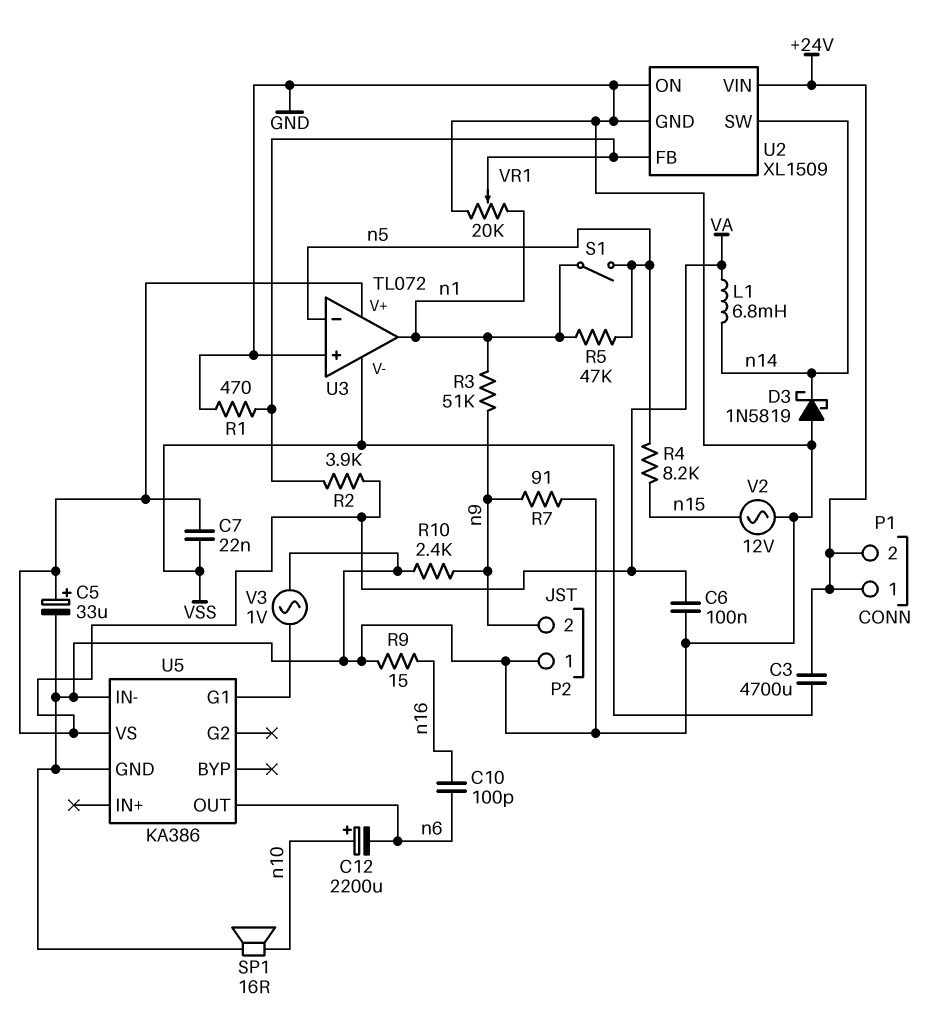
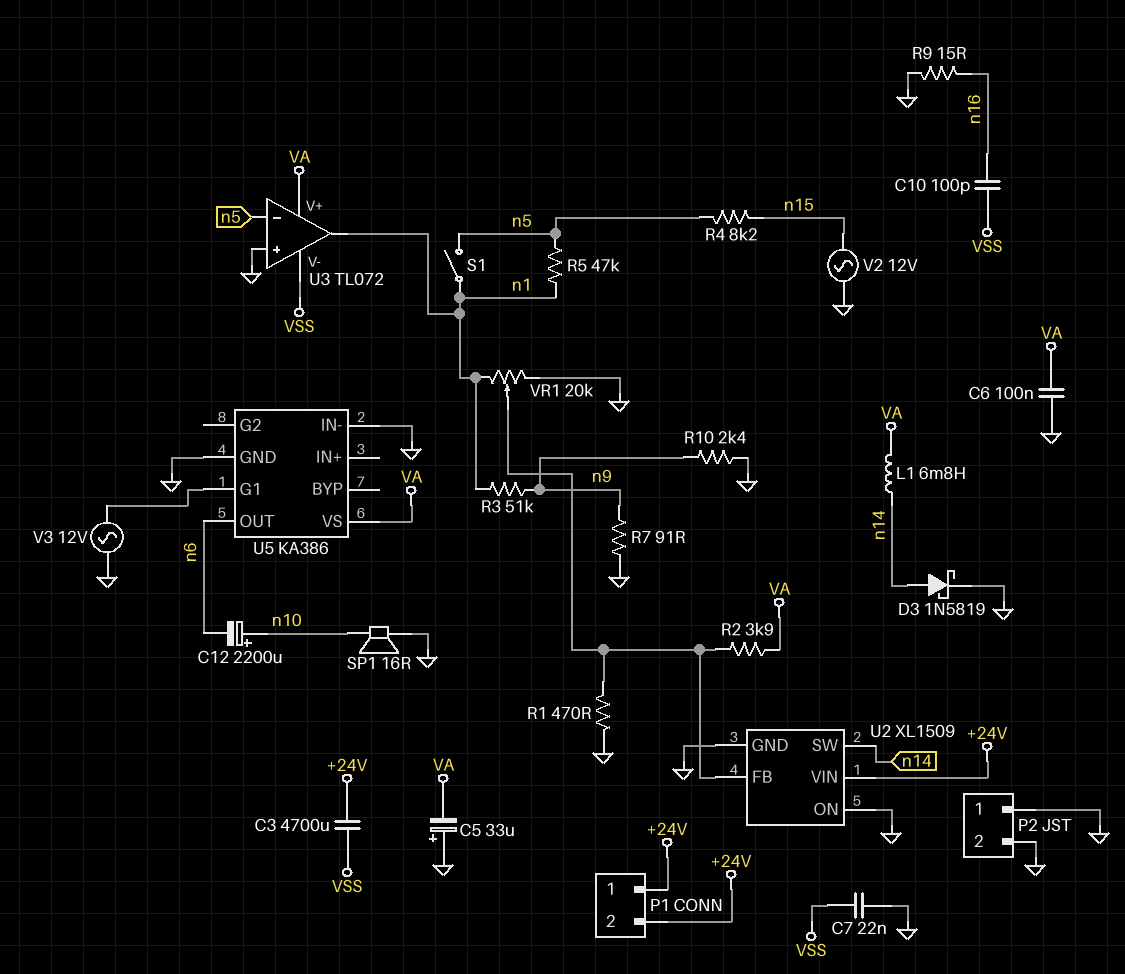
C5: 33uF (plus VA, minus GND) -> 33uF (plus GND, minus VA)
C7: 22nF (VA, VSS) -> 22nF (GND, VSS)
C10: 100pF (n6, n16) -> 100pF (VSS, n16)
D3: schottky 1N5819 (A GND, K n14) -> schottky 1N5819 (A n14, K GND)
P2 pin 2: n9 -> GND
V3: AC 1V (GND, U5/G1) -> AC 12V (GND, U5/G1)

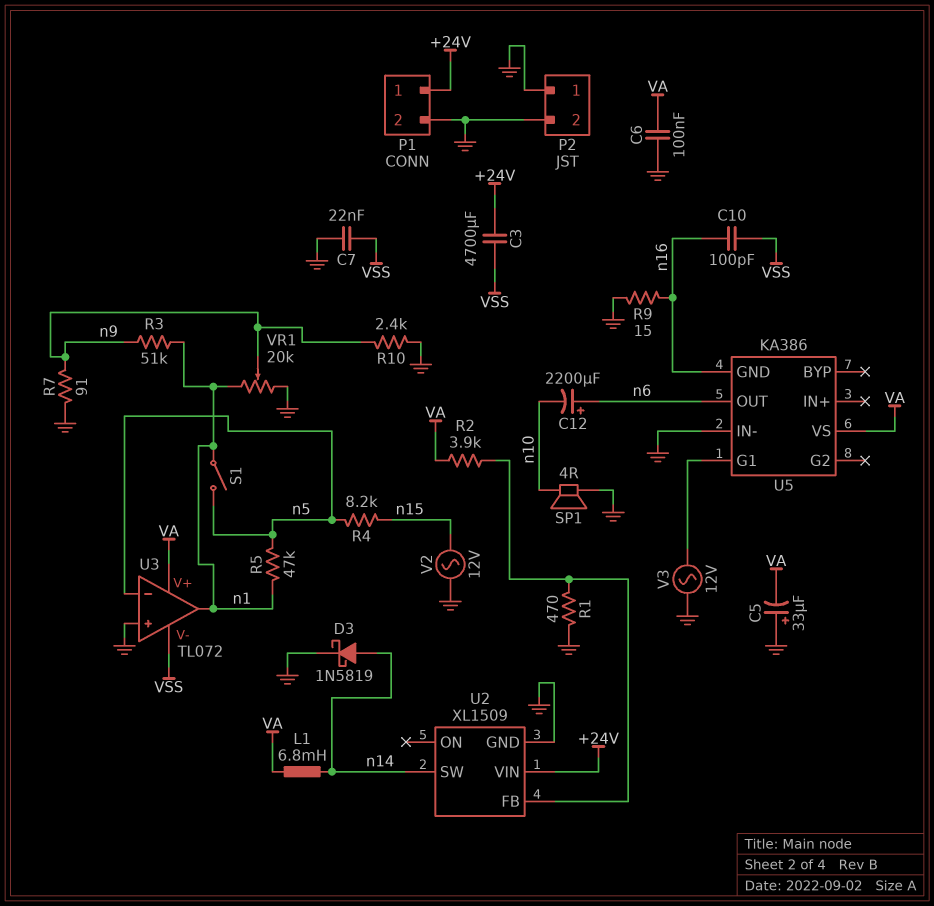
C12: 2200uF (plus n10, minus n6) -> 2200uF (plus n6, minus n10)
P1 pin 2: +24V -> GND
SP1: speaker 16R (GND, n10) -> speaker 4R (GND, n10)
U2 pin ON: GND -> none
U5 pin GND: GND -> n16
VR1: 20k (GND, n1, wiper U2/FB) -> 20k (GND, n1, wiper n9)

